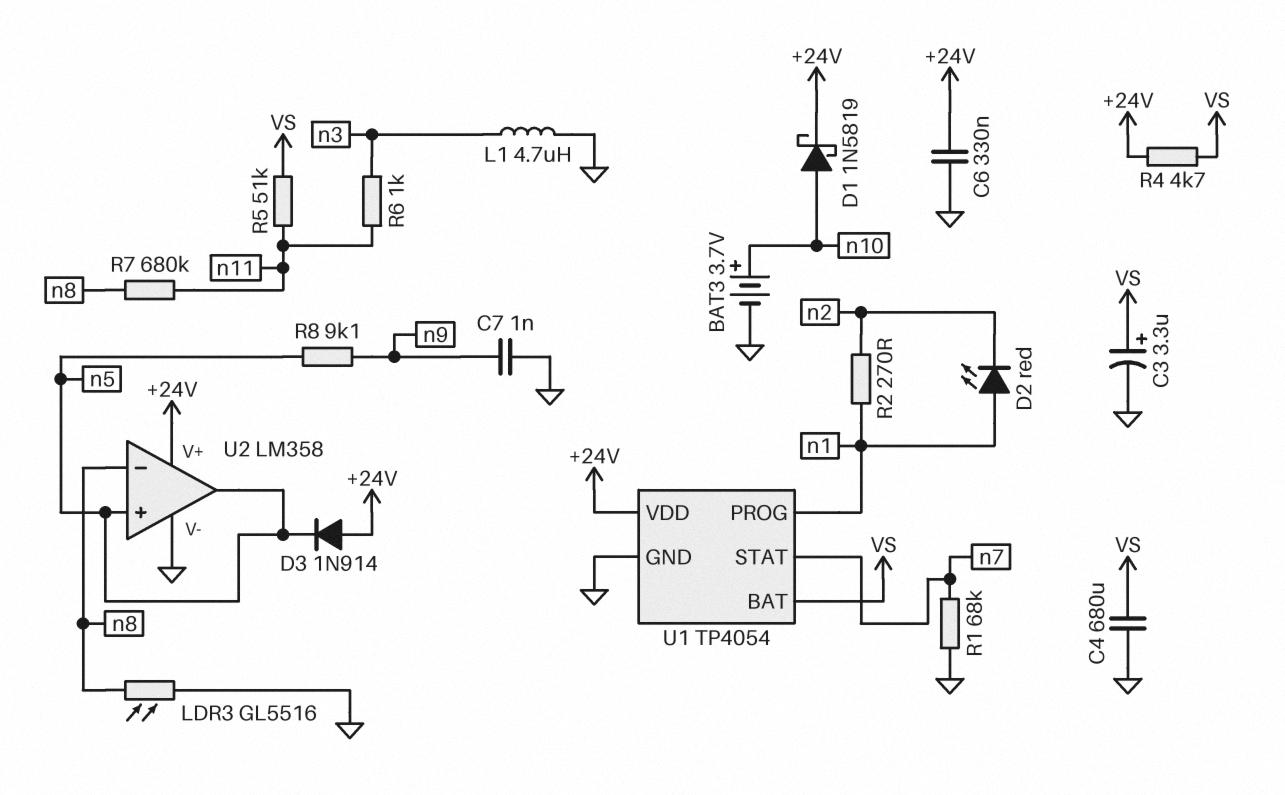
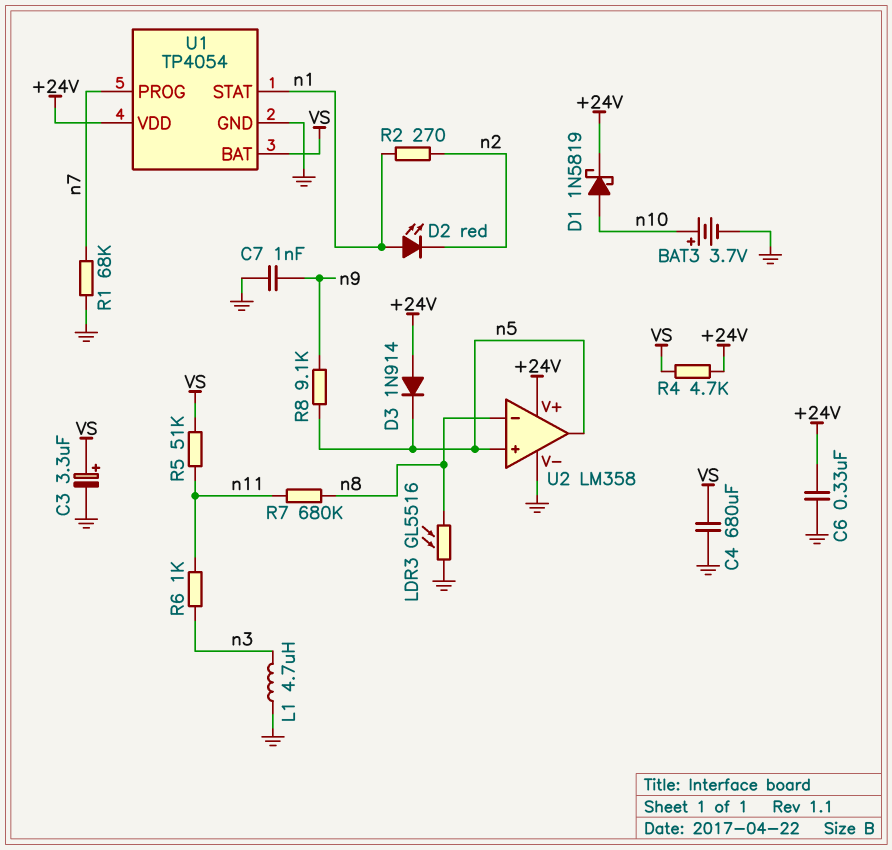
U1 pin PROG: n1 -> n7
U1 pin STAT: n7 -> n1

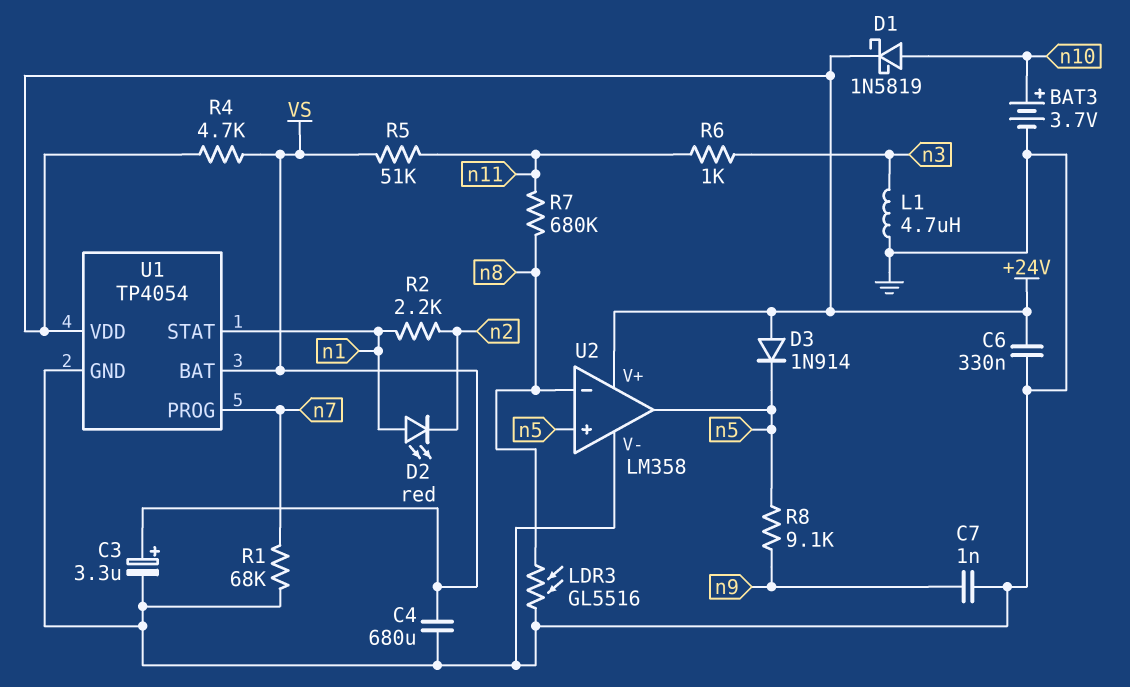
R2: 270 (n1, n2) -> 2.2k (n1, n2)

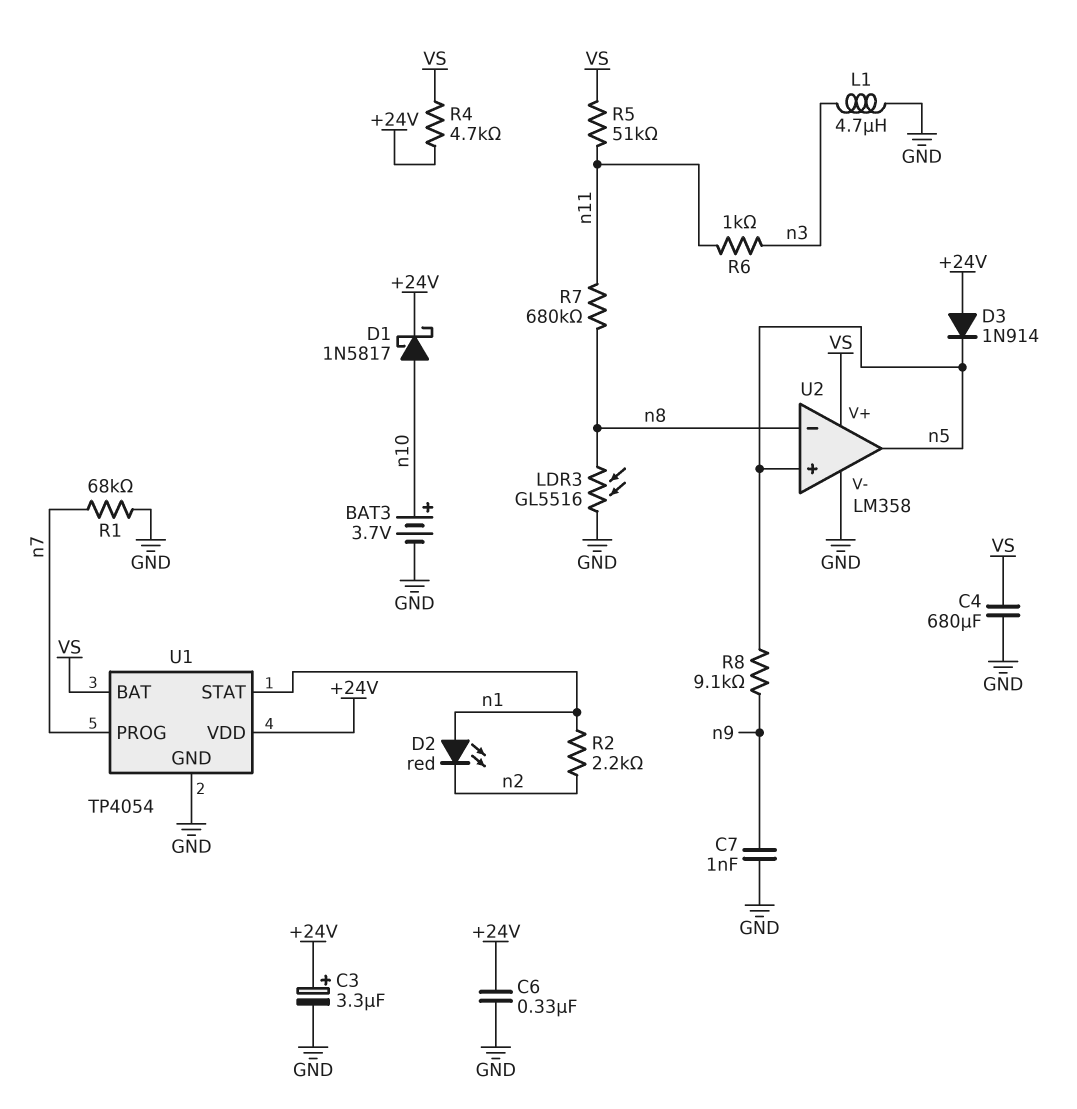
C3: 3.3uF (plus VS, minus GND) -> 3.3uF (plus +24V, minus GND)
D1: schottky 1N5819 (A n10, K +24V) -> schottky 1N5817 (A n10, K +24V)
U2 pin V+: +24V -> VS

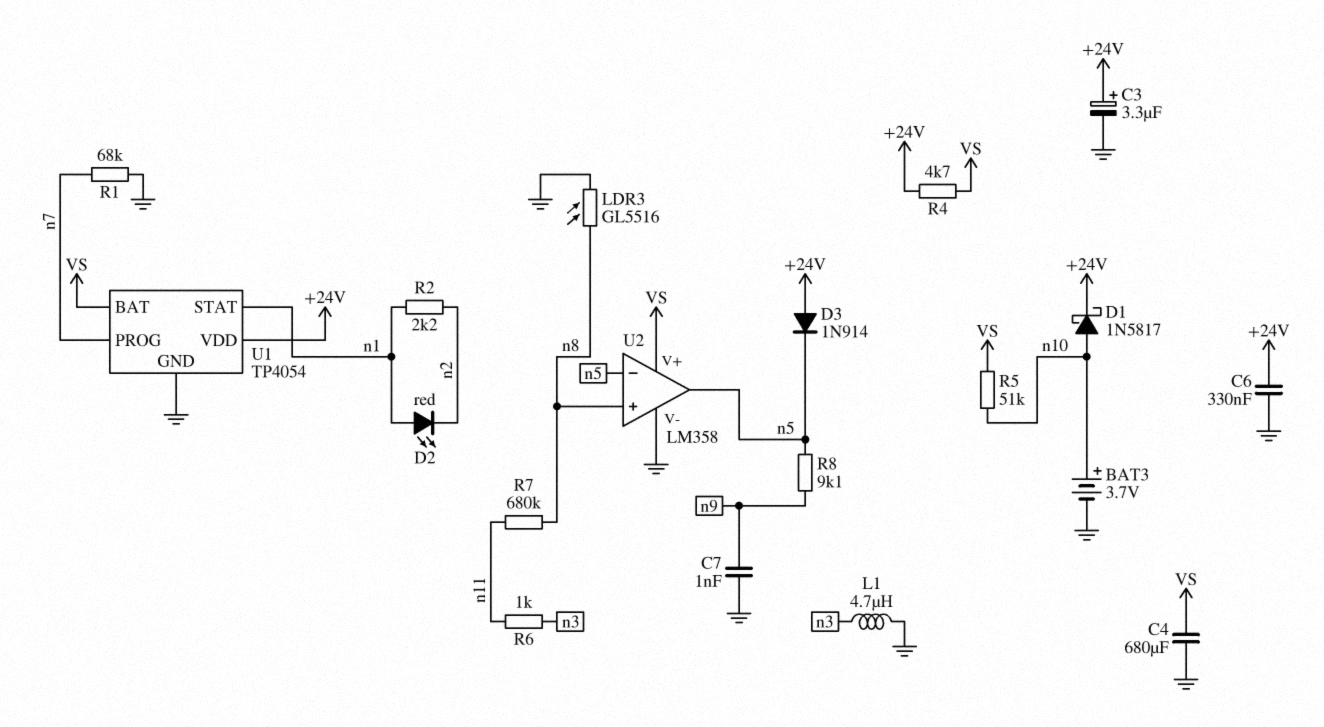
R5: 51k (VS, n11) -> 51k (VS, n10)
U2 pin in+: n5 -> n8
U2 pin in-: n8 -> n5

